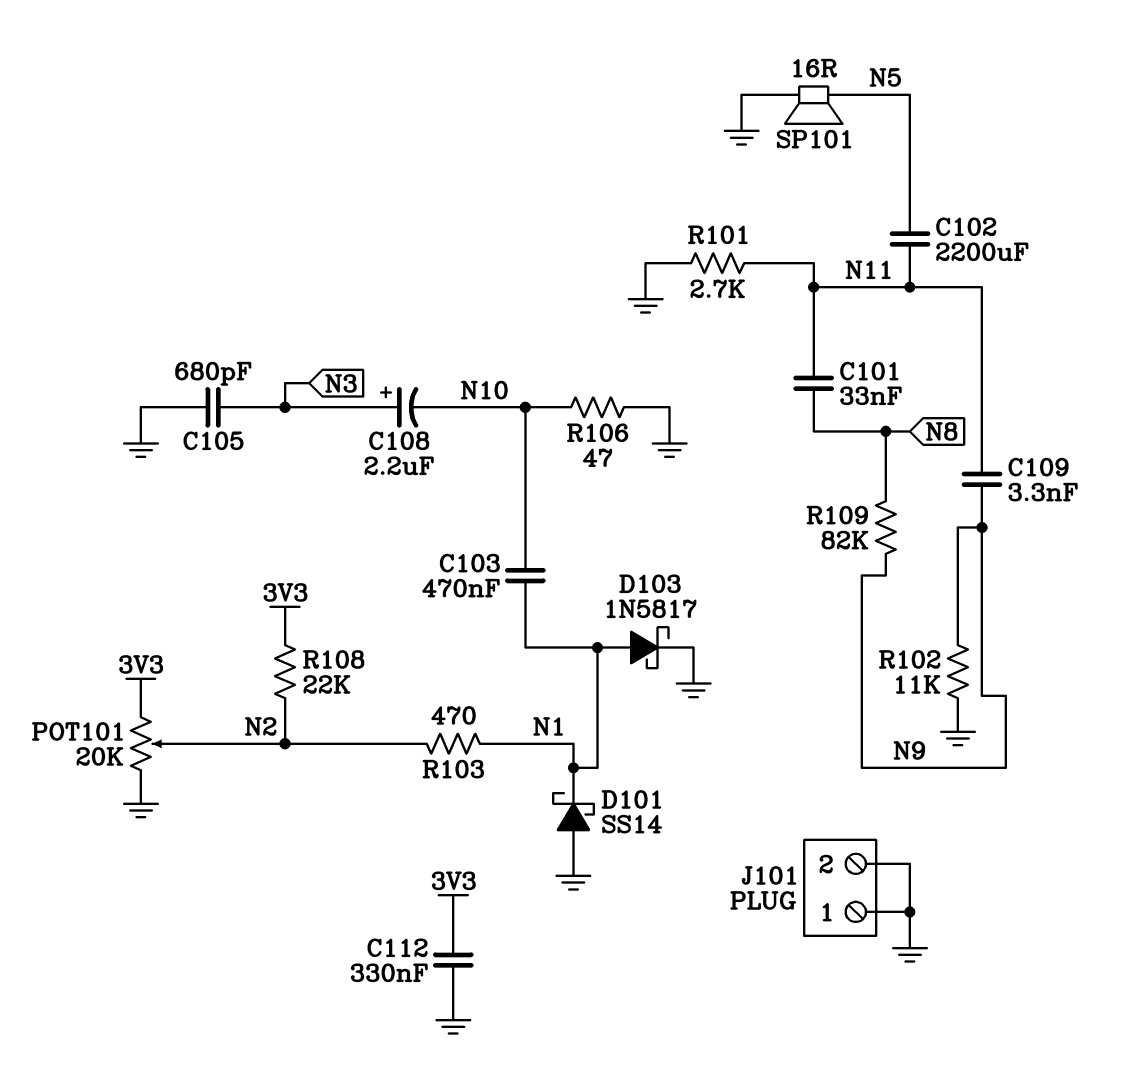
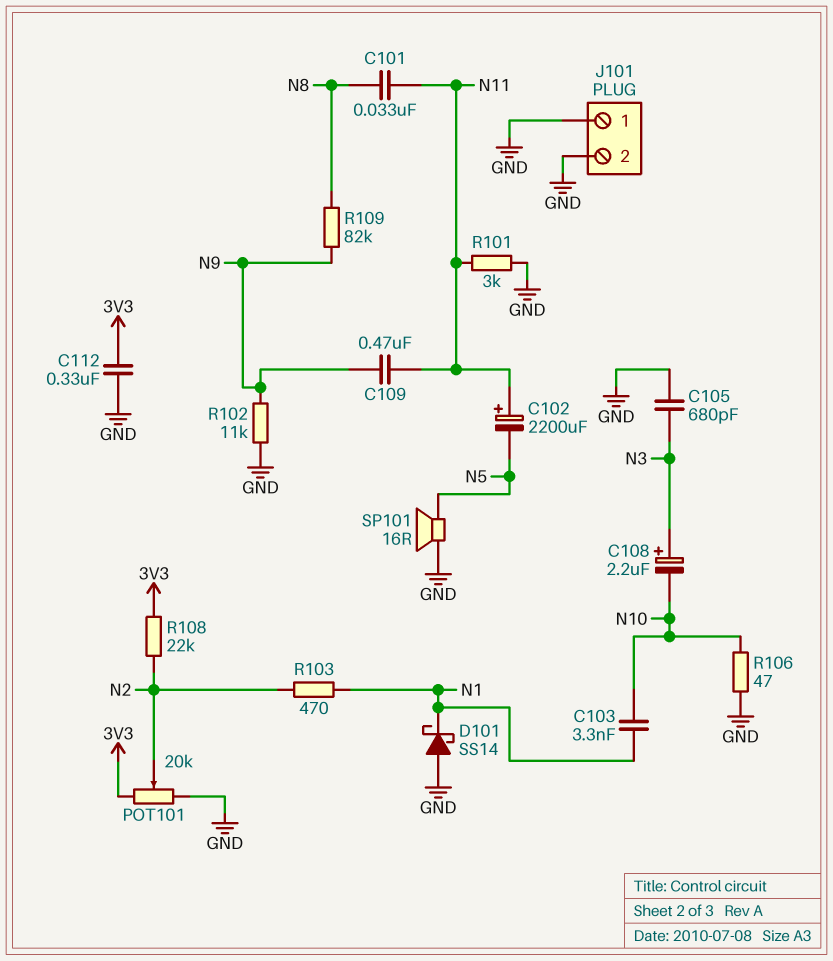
C102: 2200uF (N5, N11) -> 2200uF (plus N11, minus N5)
C103: 470nF (N1, N10) -> 3.3nF (N1, N10)
C109: 3.3nF (N9, N11) -> 470nF (N9, N11)
D103: schottky 1N5817 (A N1, K GND) -> none
R101: 2.7k (GND, N11) -> 3k (GND, N11)

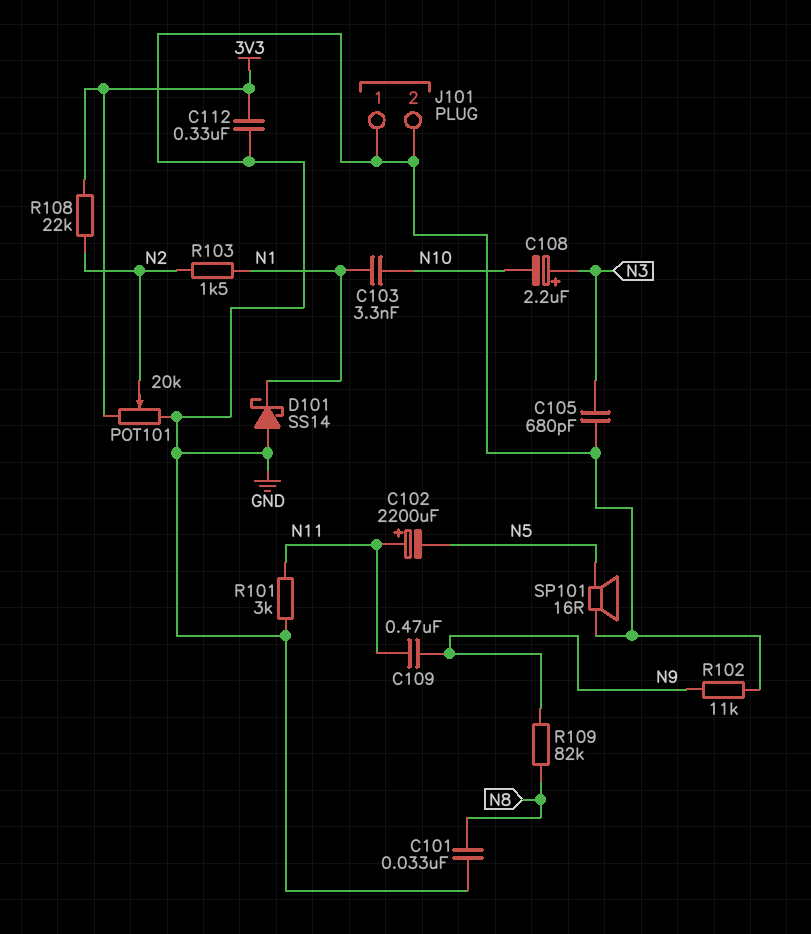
C101: 33nF (N8, N11) -> 33nF (GND, N8)
R103: 470 (N1, N2) -> 1.5k (N1, N2)
R106: 47 (GND, N10) -> none

